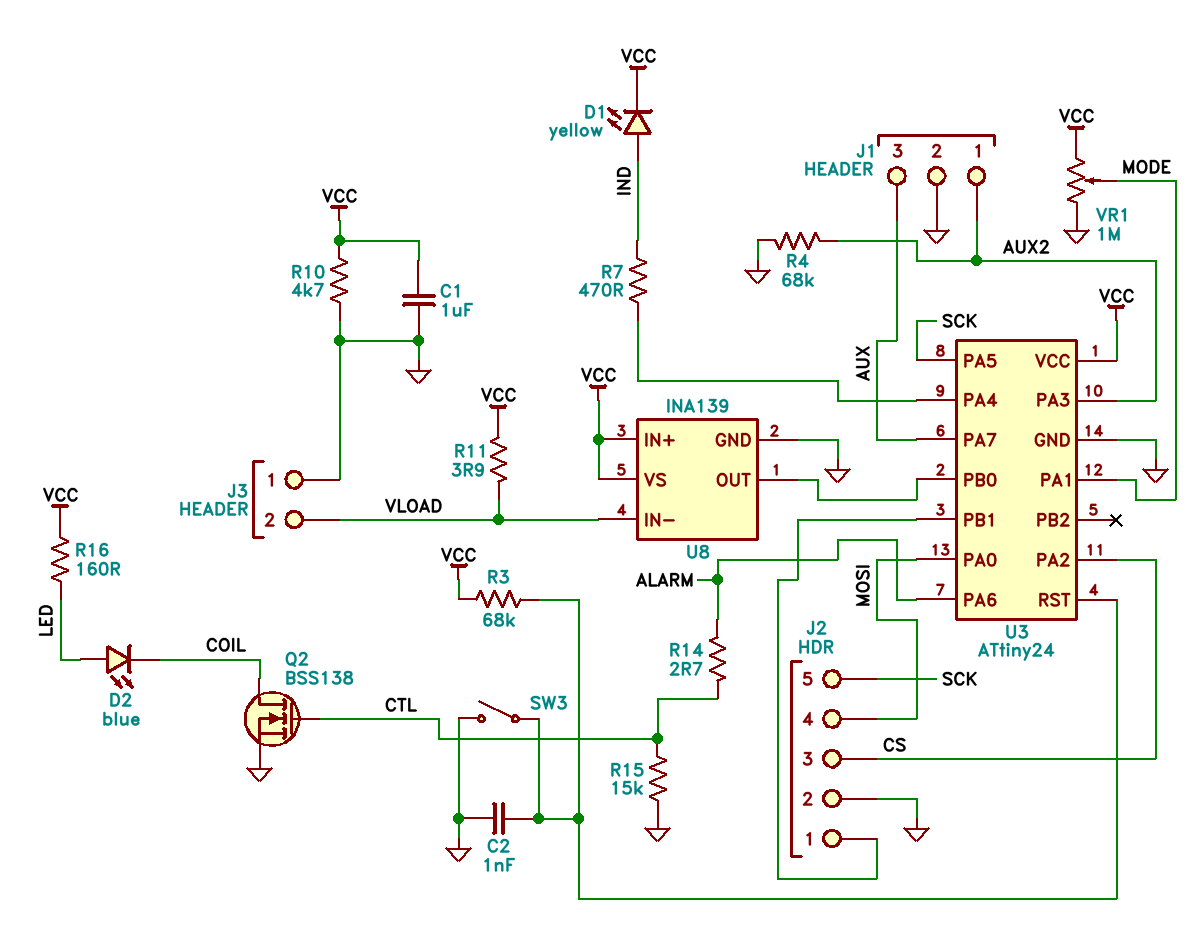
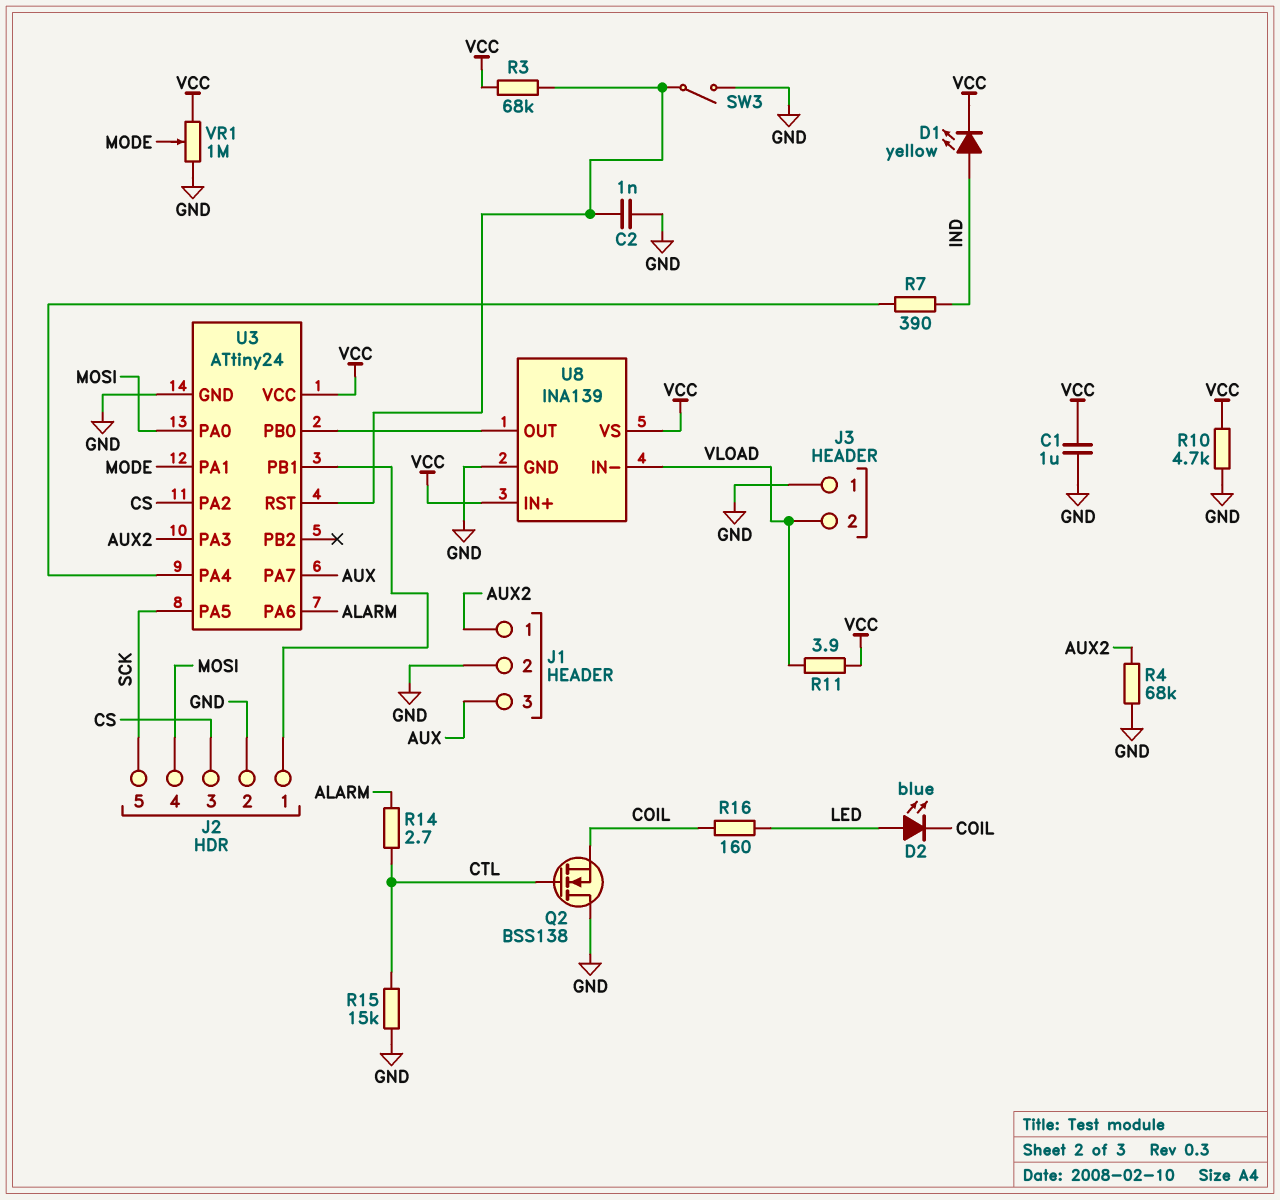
Q2: NMOS BSS138 (G CTL, D COIL, S GND) -> NMOS BSS138 (G CTL, D GND, S COIL)
R7: 470 (IND, U3/PA4) -> 390 (IND, U3/PA4)
R16: 160 (LED, VCC) -> 160 (COIL, LED)

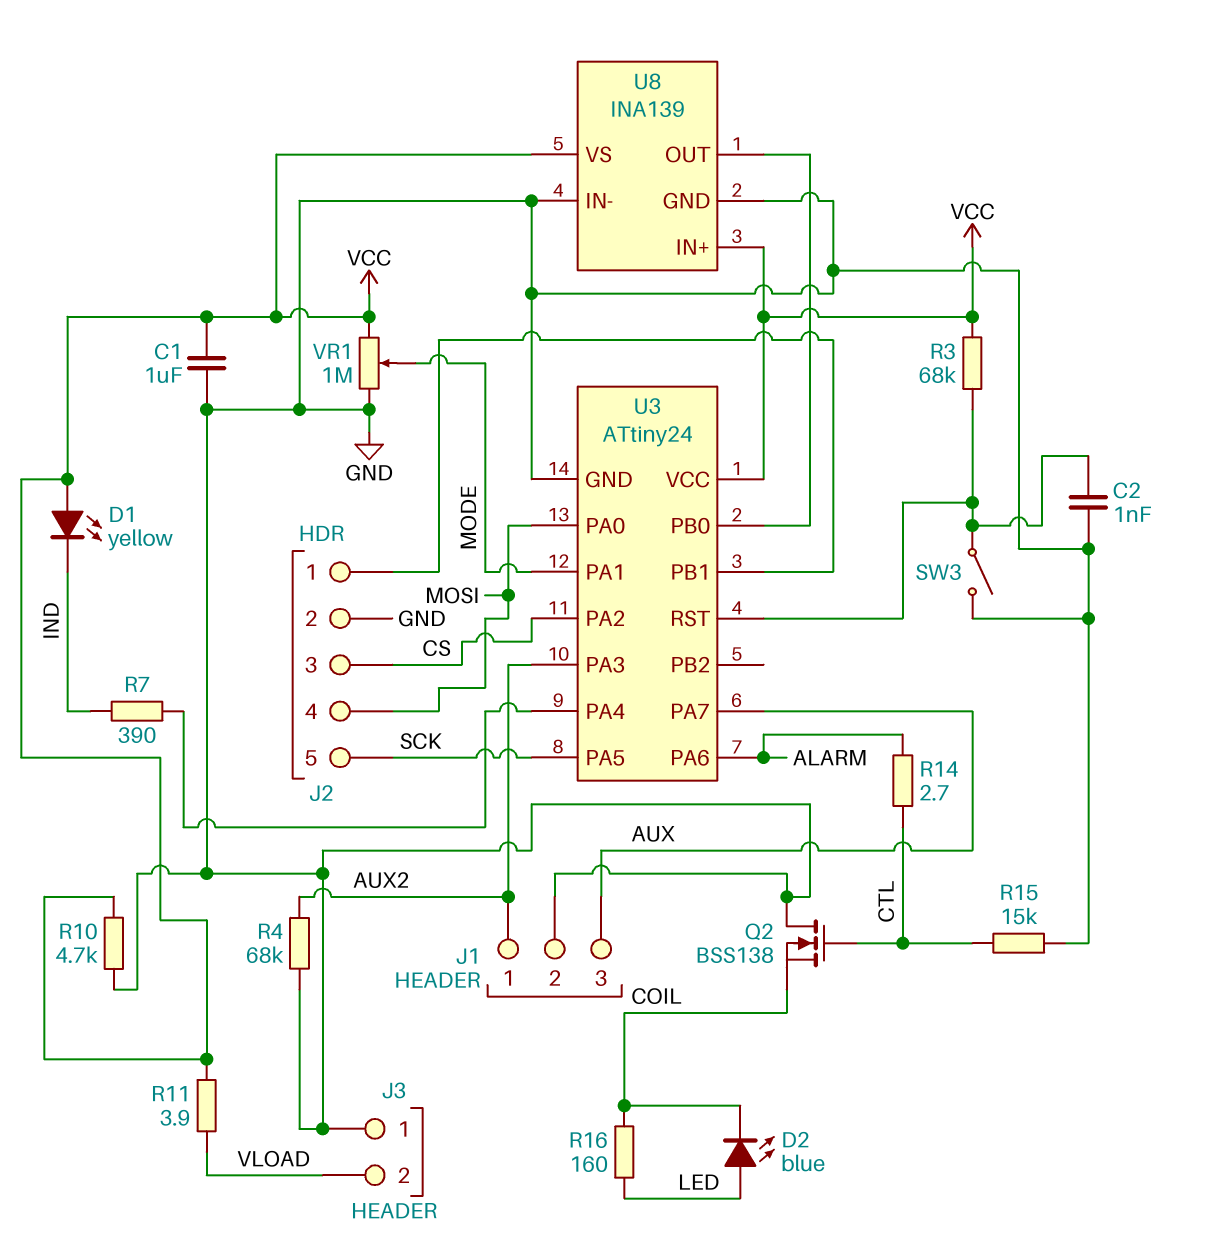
D1: LED yellow (A IND, K VCC) -> LED yellow (A VCC, K IND)
U8 pin IN-: VLOAD -> GND

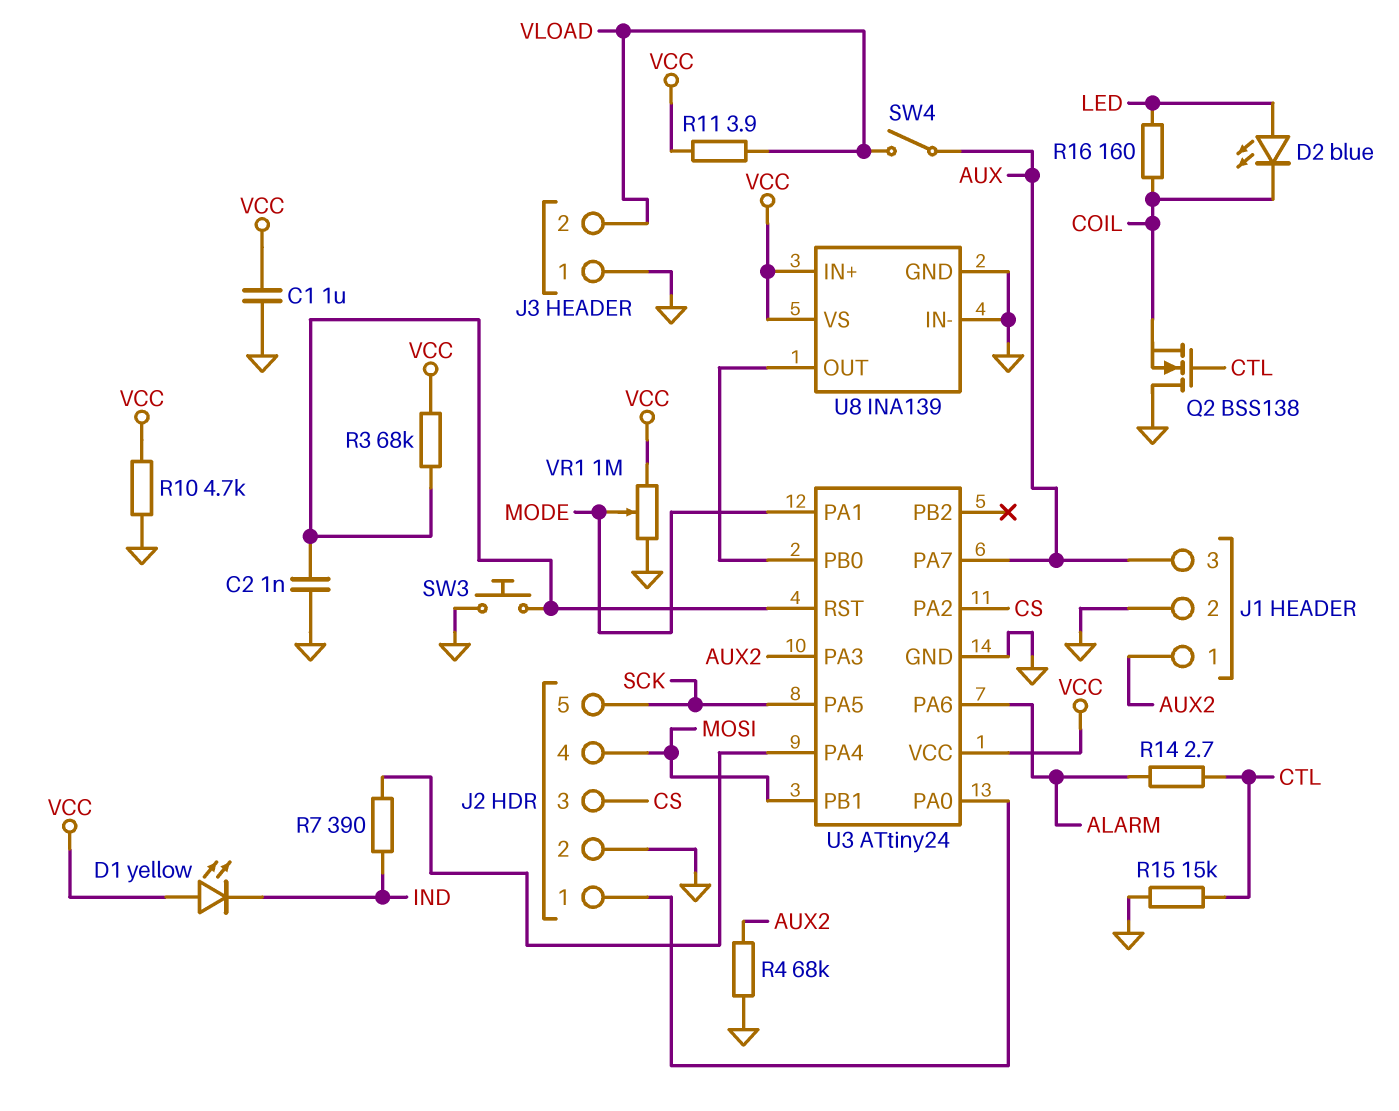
SW3: switch (GND, U3/RST) -> button (GND, U3/RST)
SW4: none -> switch (AUX, VLOAD)
U3 pin PA0: MOSI -> J2/1
U3 pin PB1: J2/1 -> MOSI

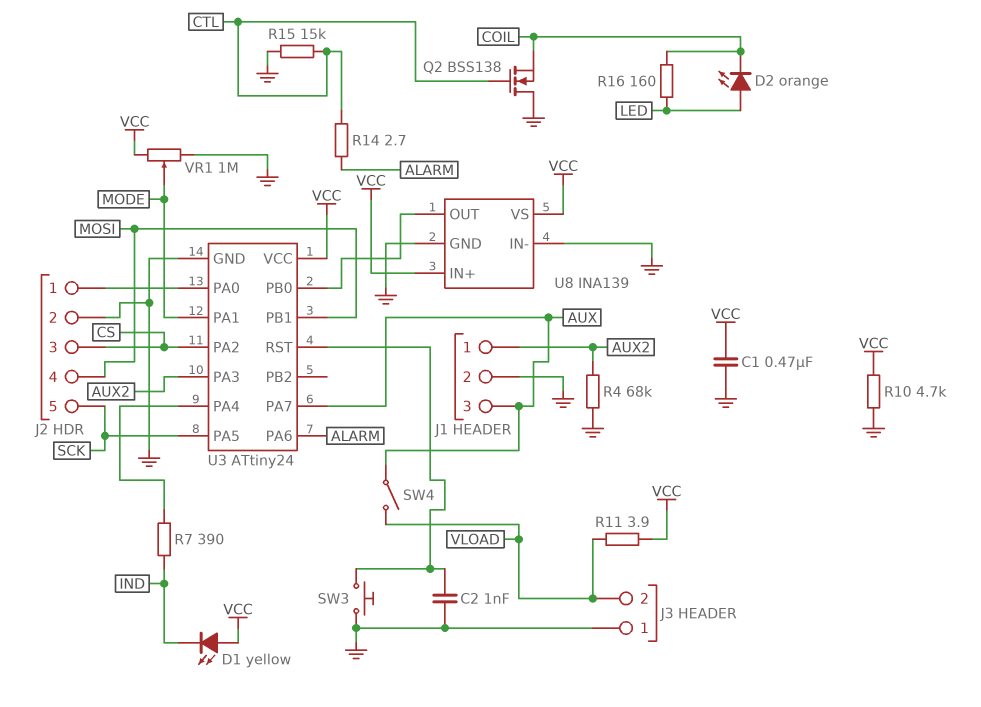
C1: 1uF (GND, VCC) -> 470nF (GND, VCC)
D2: LED blue (A LED, K COIL) -> LED orange (A LED, K COIL)
R3: 68k (U3/RST, VCC) -> none

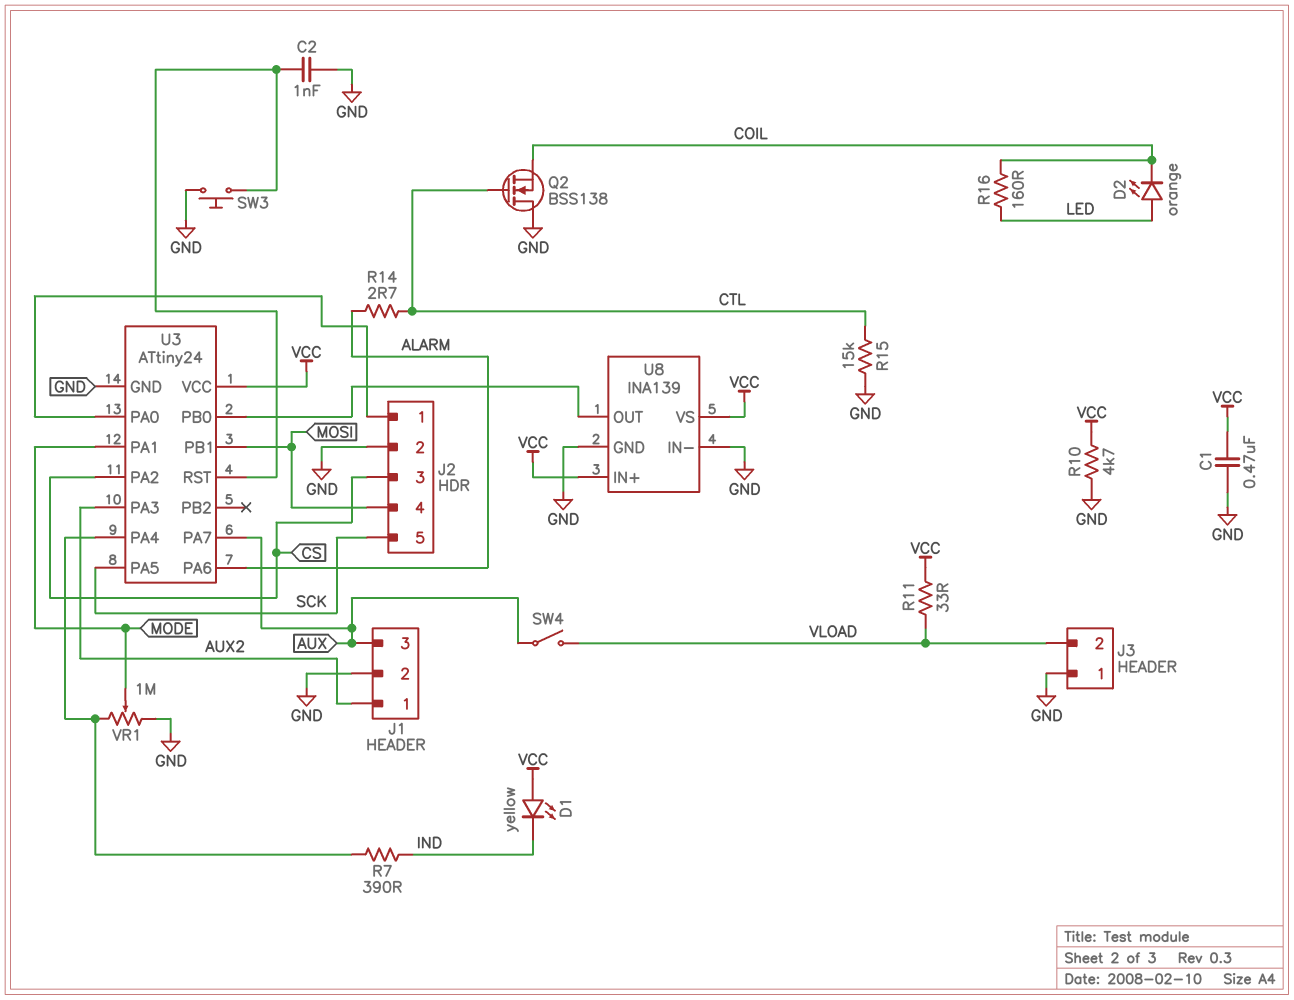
R4: 68k (AUX2, GND) -> none
R11: 3.9 (VCC, VLOAD) -> 33 (VCC, VLOAD)
VR1: 1M (GND, VCC, wiper MODE) -> 1M (GND, U3/PA4, wiper MODE)

